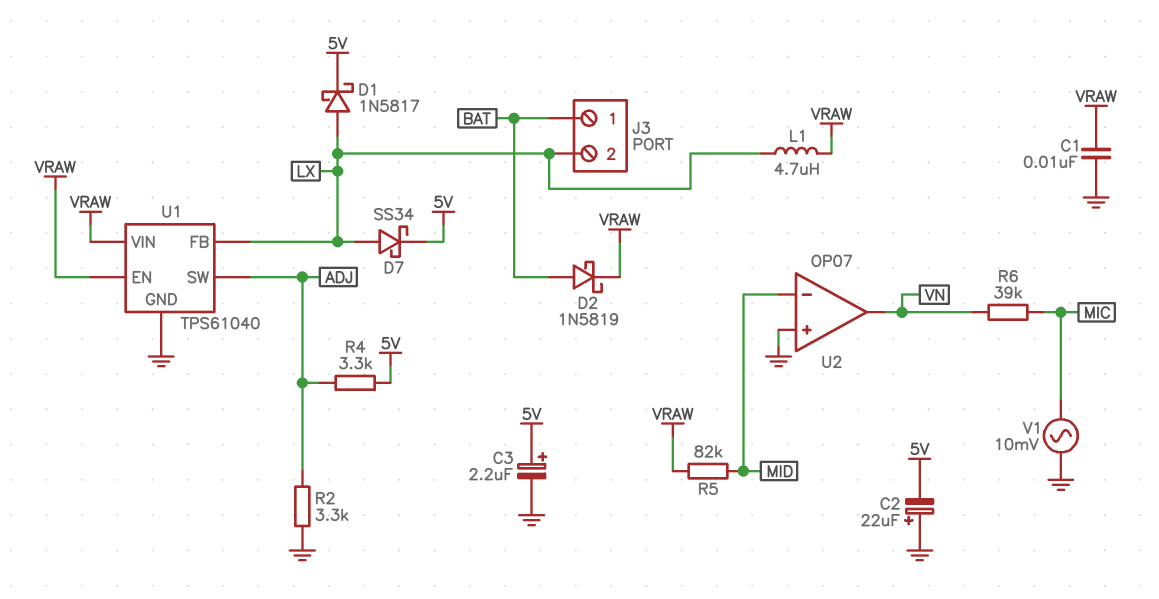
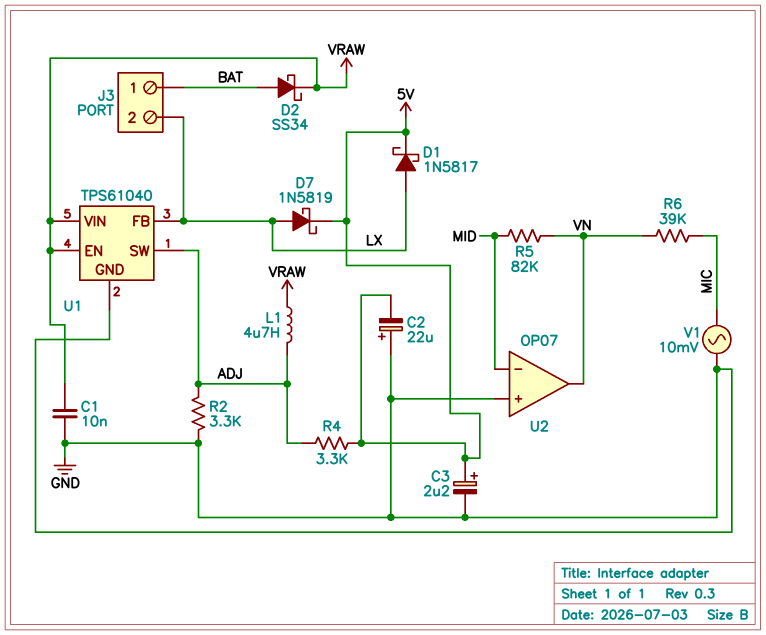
D2: schottky 1N5819 (A BAT, K VRAW) -> schottky SS34 (A BAT, K VRAW)
D7: schottky SS34 (A LX, K 5V) -> schottky 1N5819 (A LX, K 5V)
L1: 4.7uH (LX, VRAW) -> 4.7uH (ADJ, VRAW)
R5: 82k (MID, VRAW) -> 82k (MID, VN)

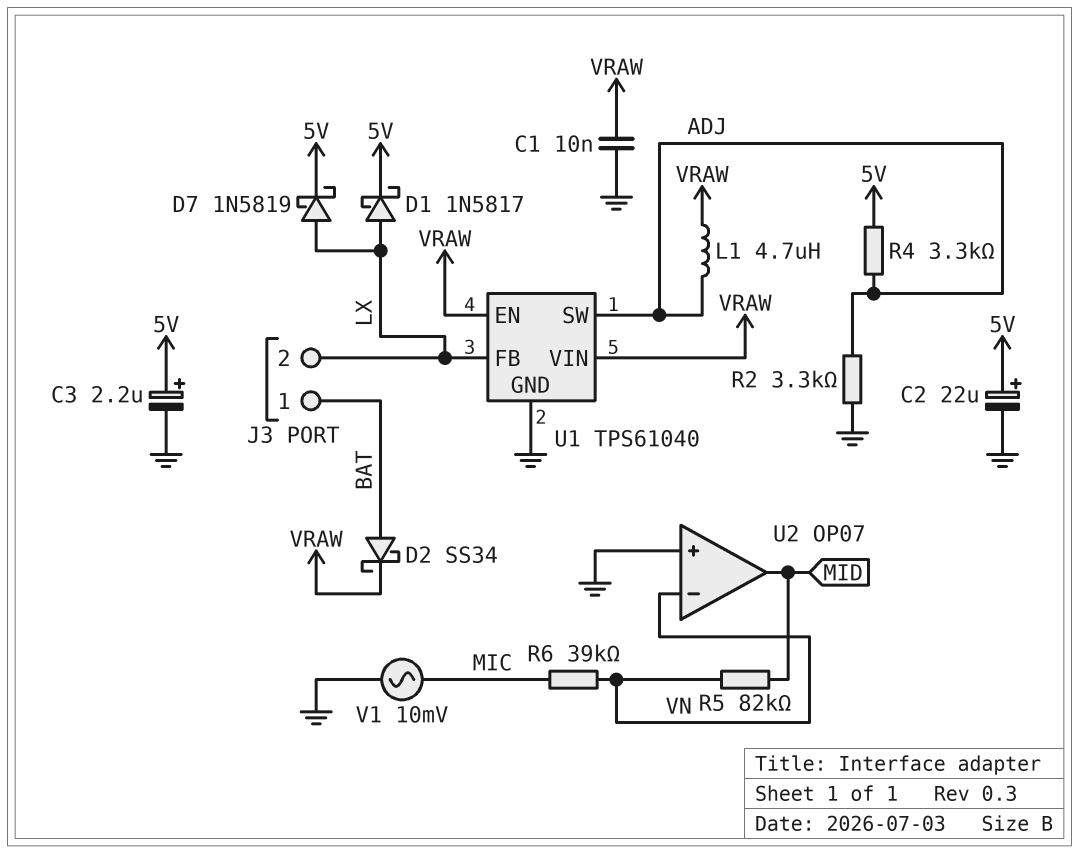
C2: 22uF (plus GND, minus 5V) -> 22uF (plus 5V, minus GND)
U2 pin in-: MID -> VN
U2 pin out: VN -> MID

